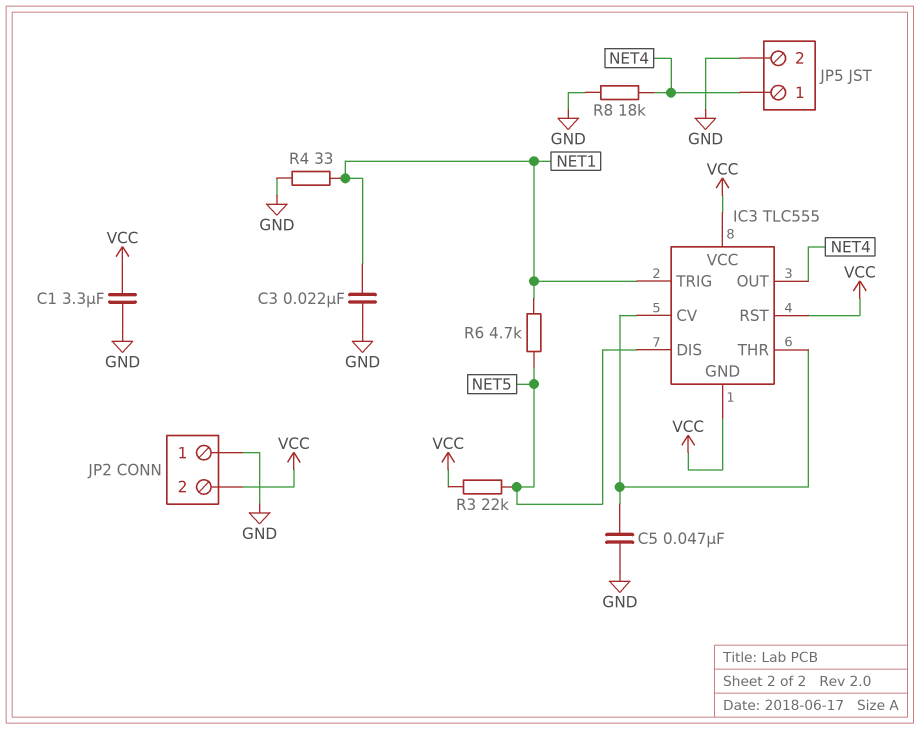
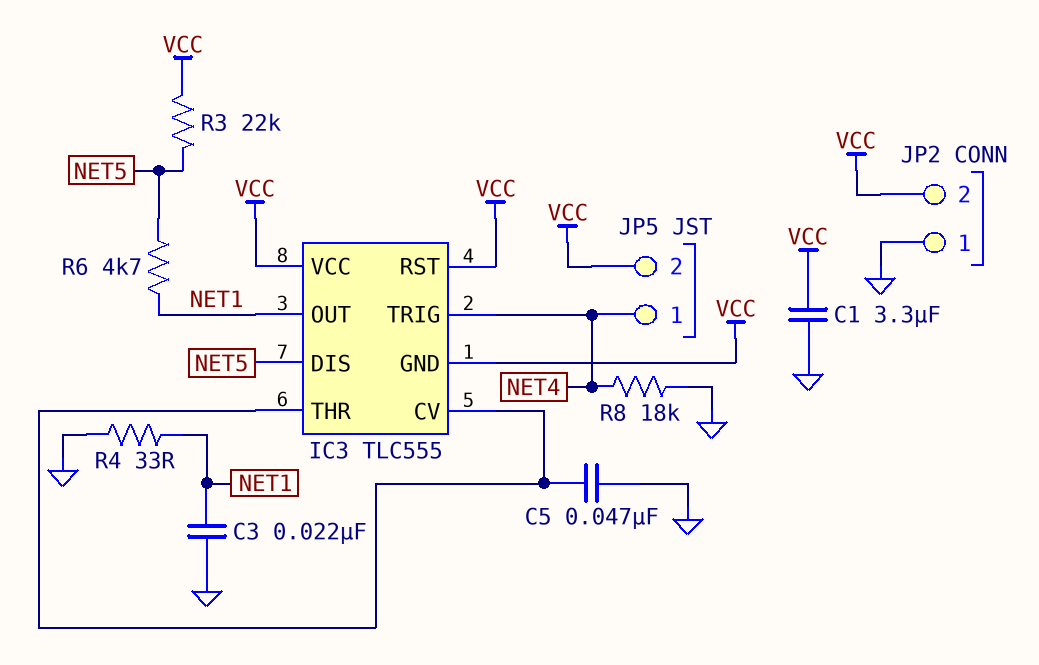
IC3 pin OUT: NET4 -> NET1
IC3 pin TRIG: NET1 -> NET4
JP5 pin 2: GND -> VCC

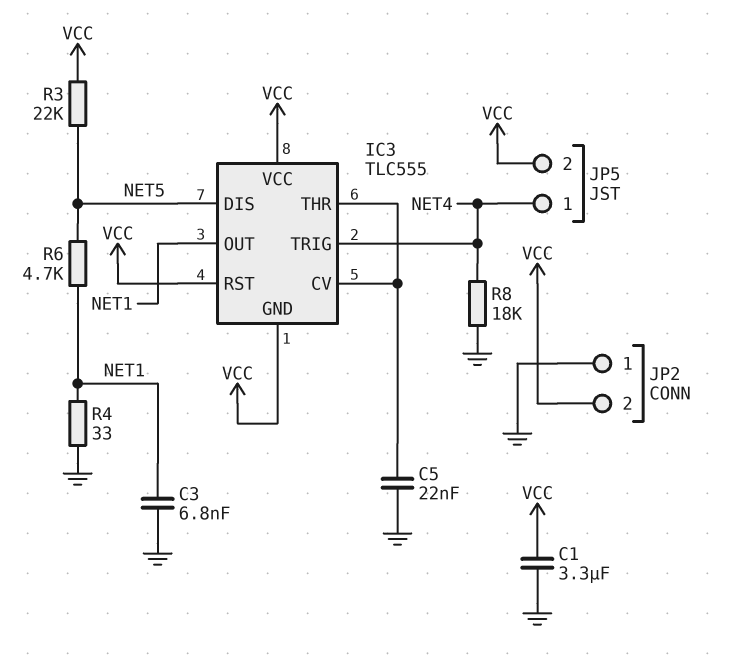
C3: 22nF (GND, NET1) -> 6.8nF (GND, NET1)
C5: 47nF (GND, IC3/CV) -> 22nF (GND, IC3/CV)

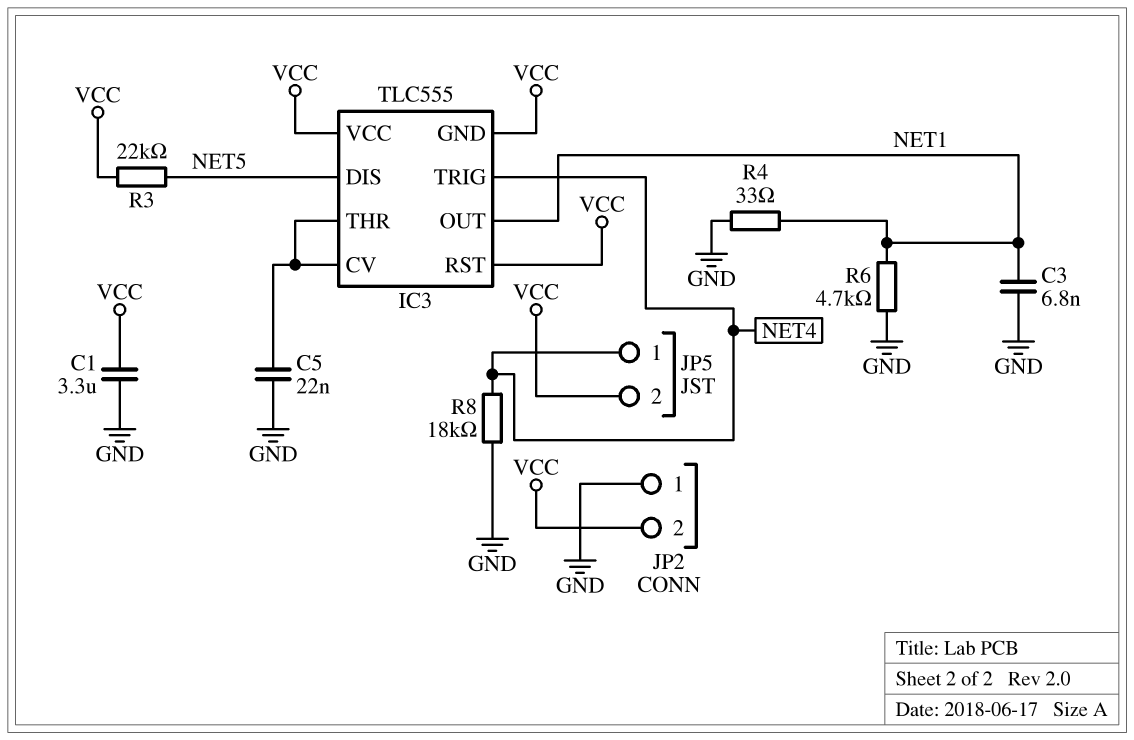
R6: 4.7k (NET1, NET5) -> 4.7k (GND, NET1)

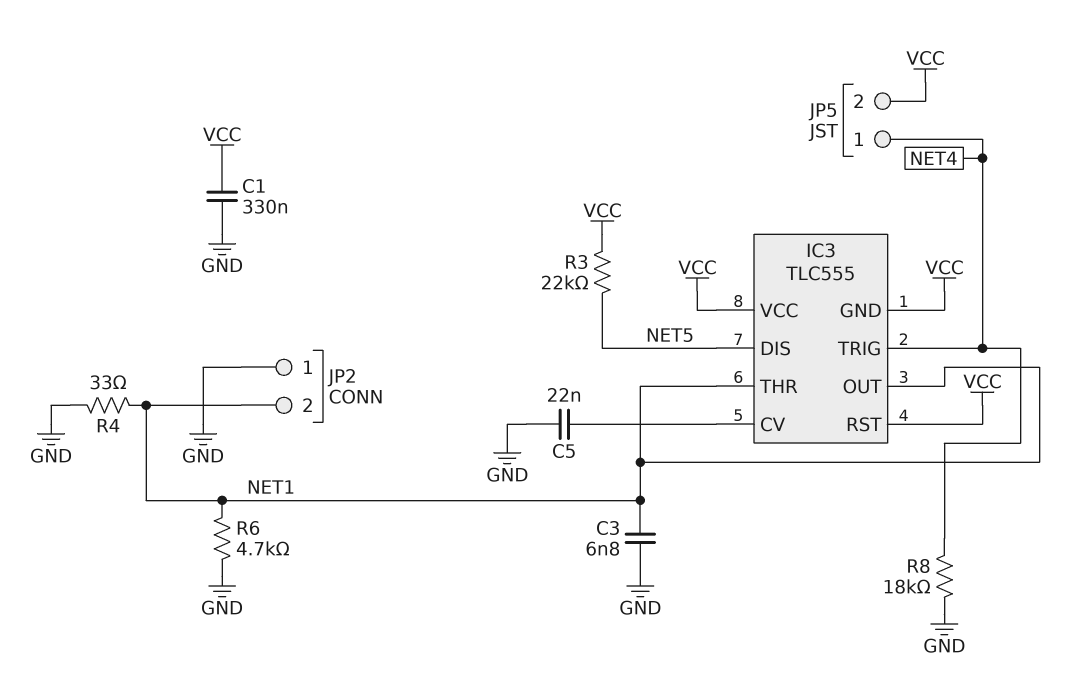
C1: 3.3uF (GND, VCC) -> 330nF (GND, VCC)
IC3 pin THR: IC3/CV -> NET1
JP2 pin 2: VCC -> NET1

